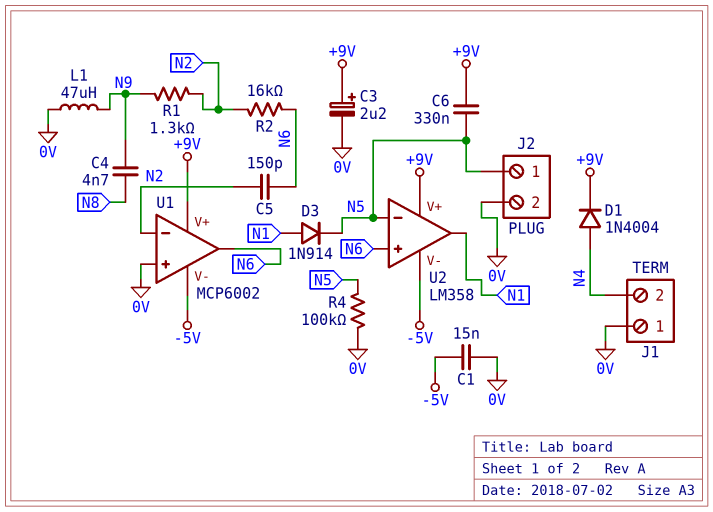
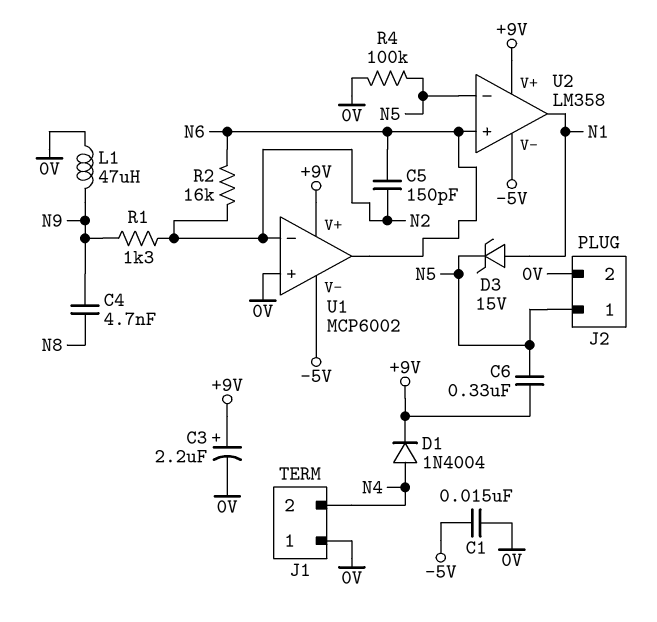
D3: diode 1N914 (A N1, K N5) -> zener 15V (A N1, K N5)

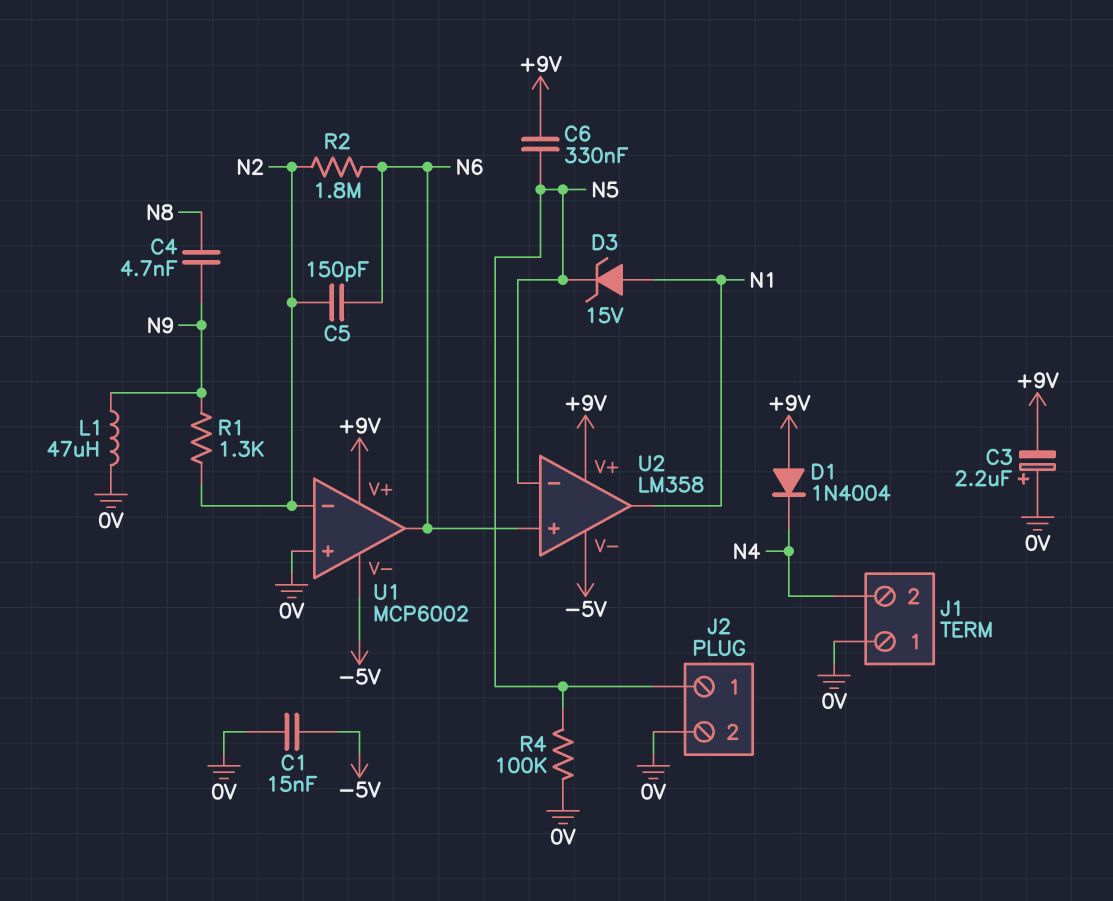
C3: 2.2uF (plus +9V, minus 0V) -> 2.2uF (plus 0V, minus +9V)
D1: diode 1N4004 (A N4, K +9V) -> diode 1N4004 (A +9V, K N4)
R2: 16k (N2, N6) -> 1.8M (N2, N6)

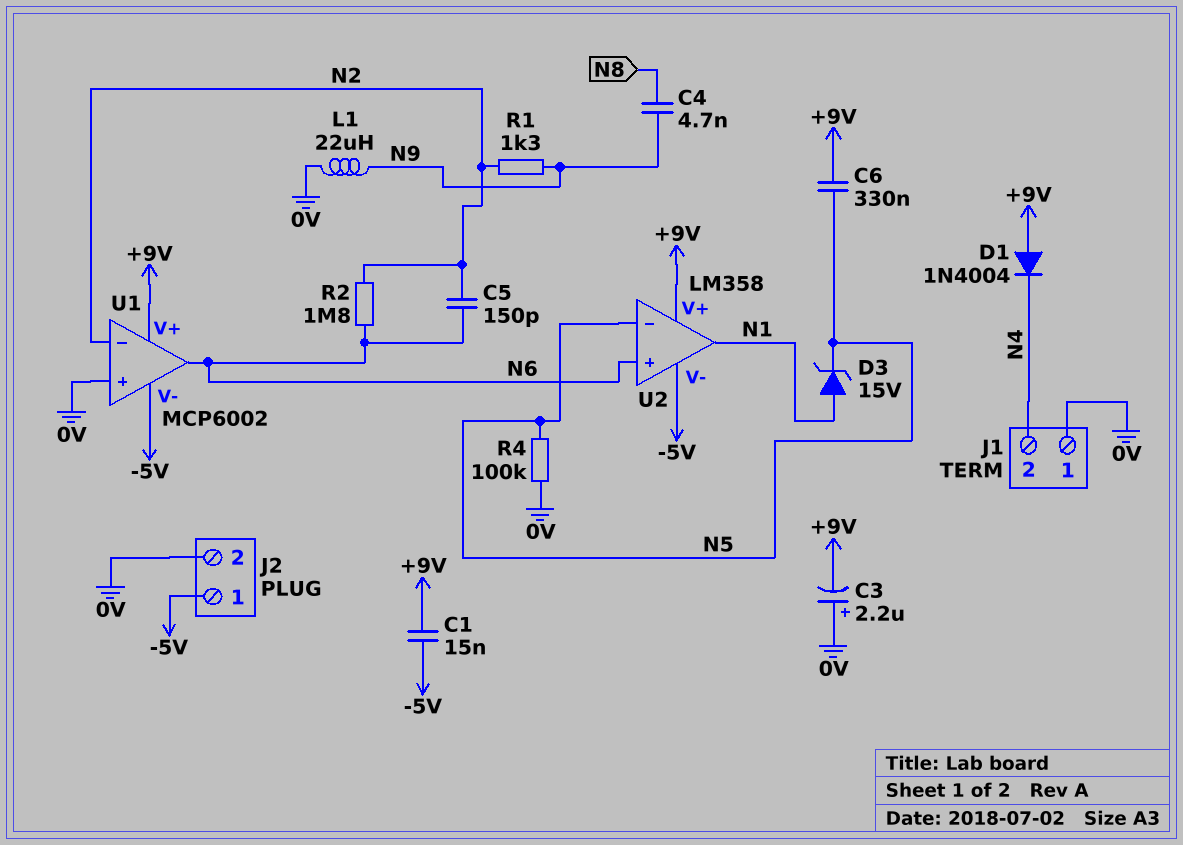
C1: 15nF (-5V, 0V) -> 15nF (+9V, -5V)
J2 pin 1: N5 -> -5V
L1: 47uH (0V, N9) -> 22uH (0V, N9)

